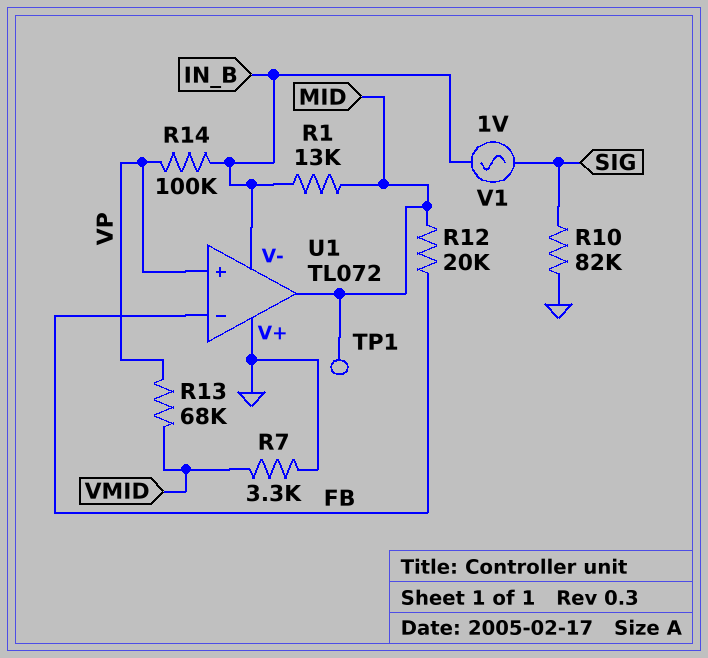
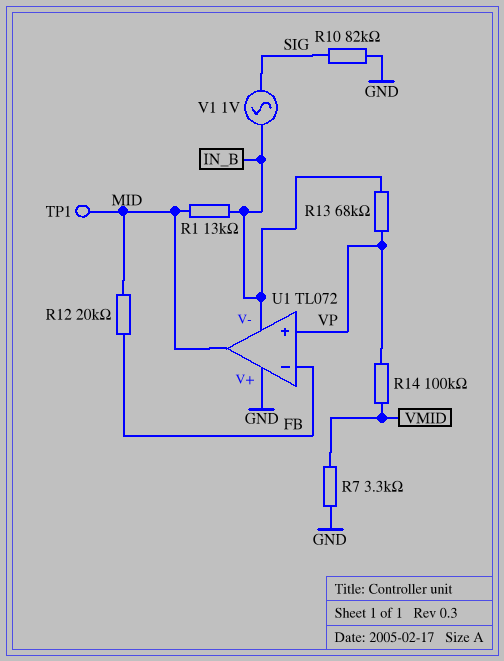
R13: 68k (VMID, VP) -> 68k (IN_B, VP)
R14: 100k (IN_B, VP) -> 100k (VMID, VP)

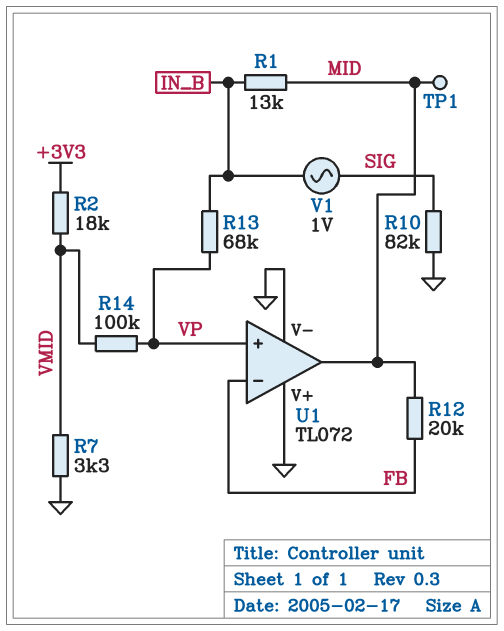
R2: none -> 18k (+3V3, VMID)
U1 pin V-: IN_B -> GND

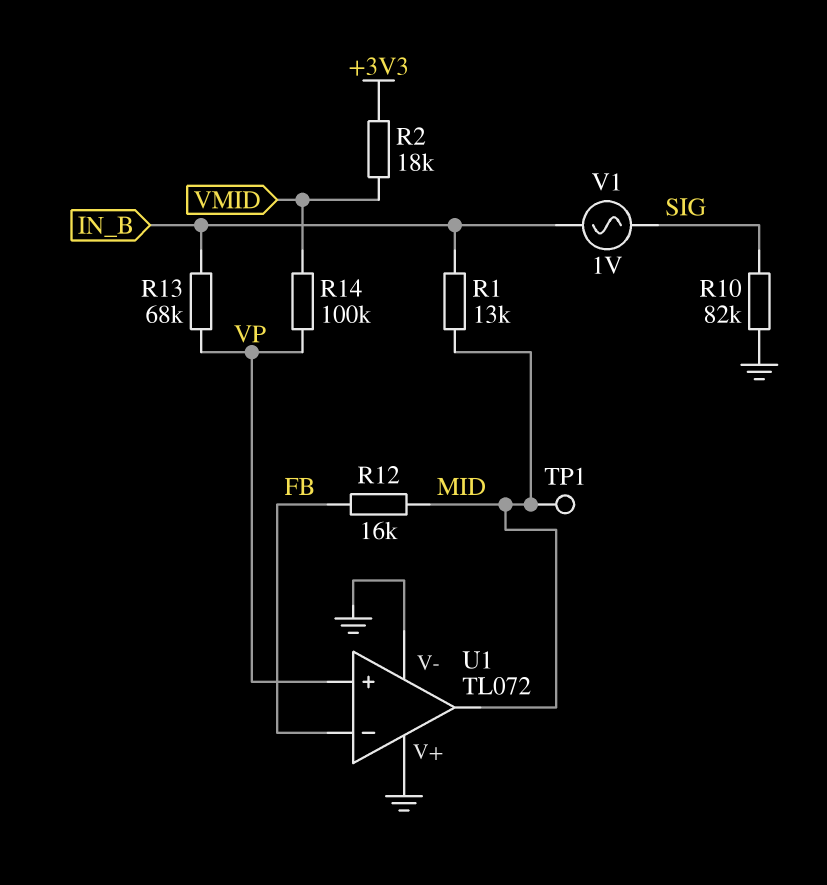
R7: 3.3k (GND, VMID) -> none
R12: 20k (FB, MID) -> 16k (FB, MID)

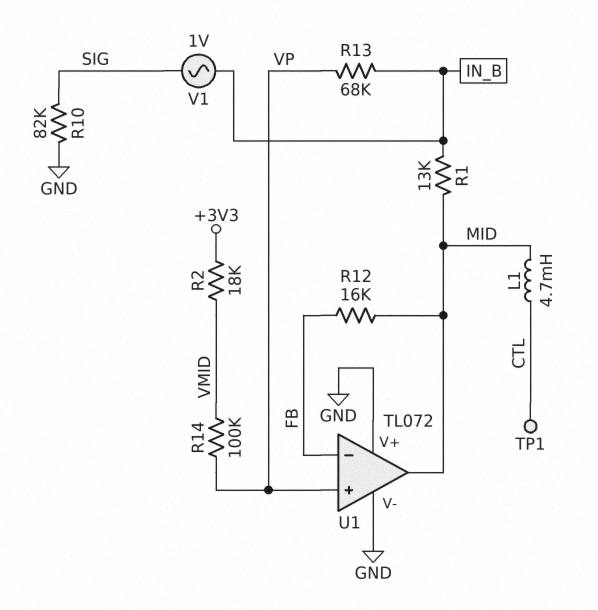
L1: none -> 4.7mH (CTL, MID)
TP1: test point (MID) -> test point (CTL)

